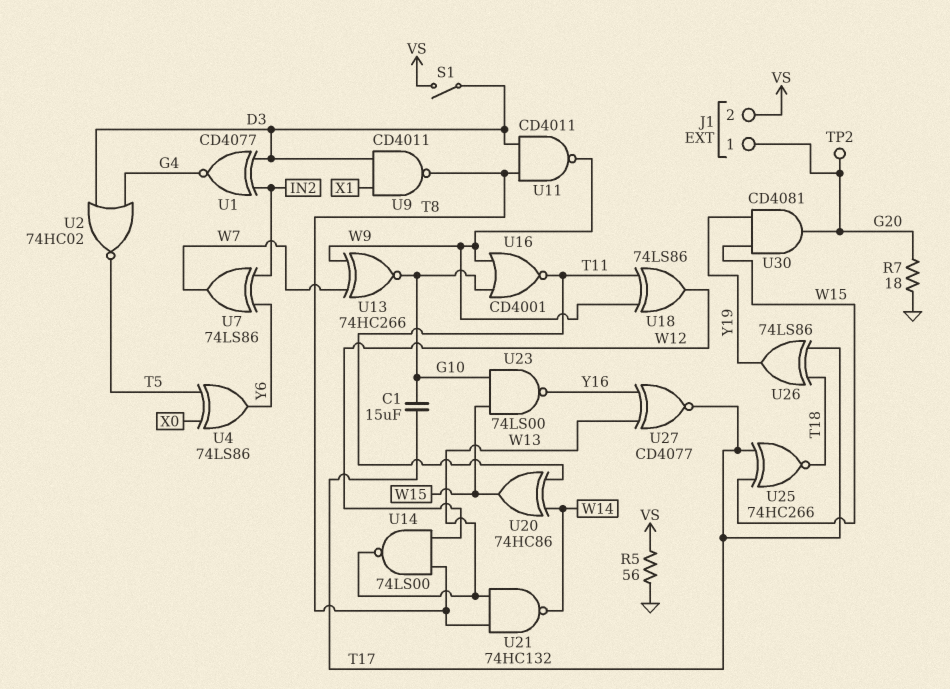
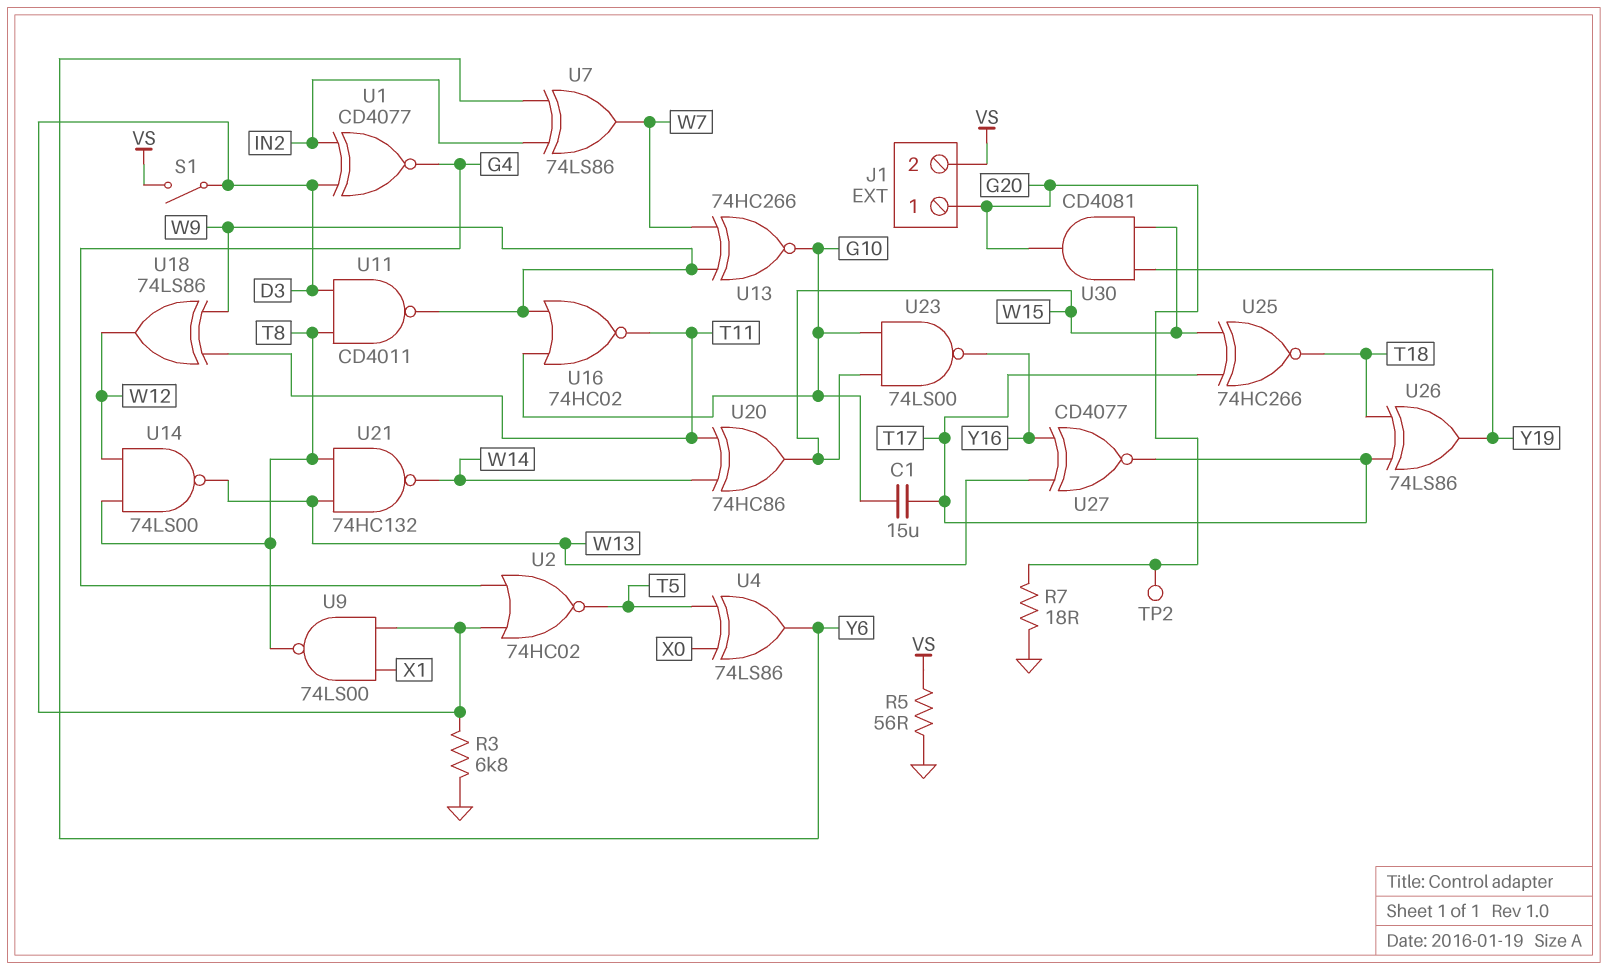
R3: none -> 6.8k (D3, GND)
U9: NAND CD4011 (in D3, in X1, out T8) -> NAND 74LS00 (in D3, in X1, out T8)
U16: NOR CD4001 (in G10, in W9, out T11) -> NOR 74HC02 (in G10, in W9, out T11)

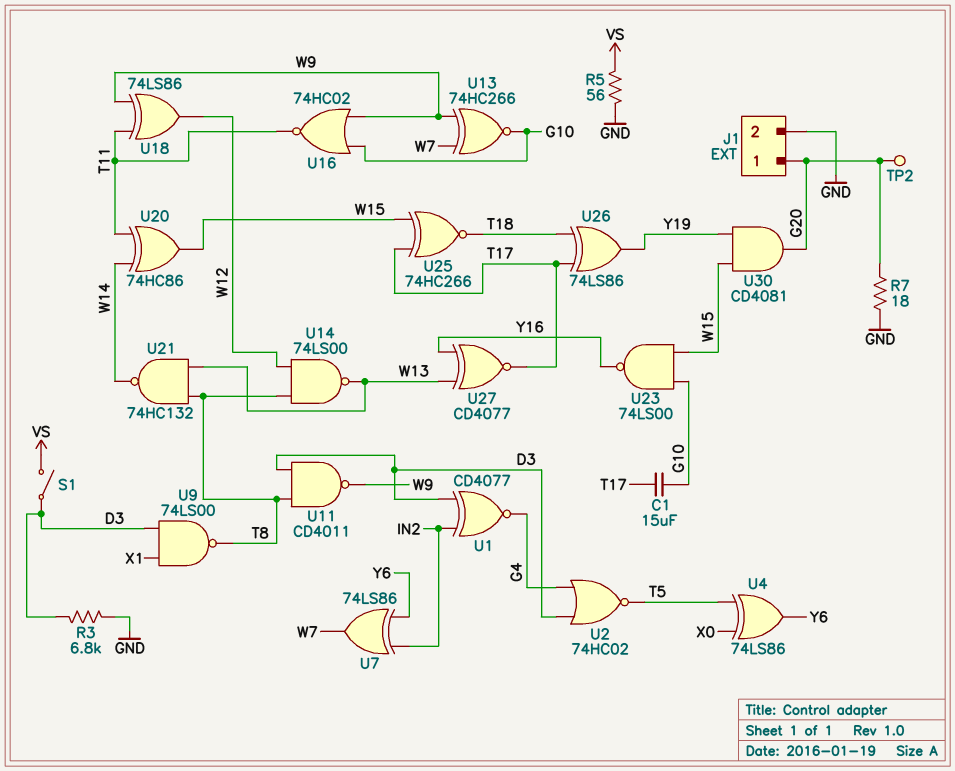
J1 pin 2: VS -> GND

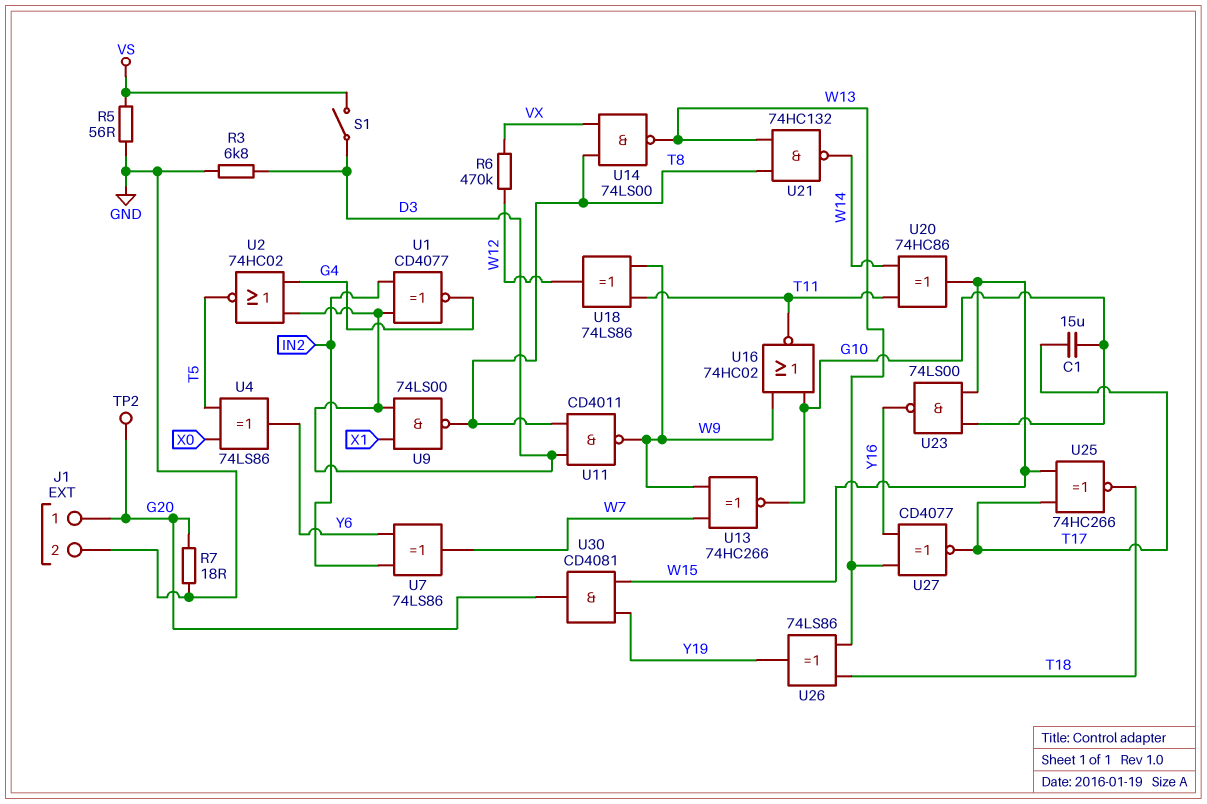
R6: none -> 470k (VX, W12)
U14: NAND 74LS00 (in T8, in W12, out W13) -> NAND 74LS00 (in T8, in VX, out W13)
U26: XOR 74LS86 (in T17, in T18, out Y19) -> XOR 74LS86 (in T18, in W13, out Y19)

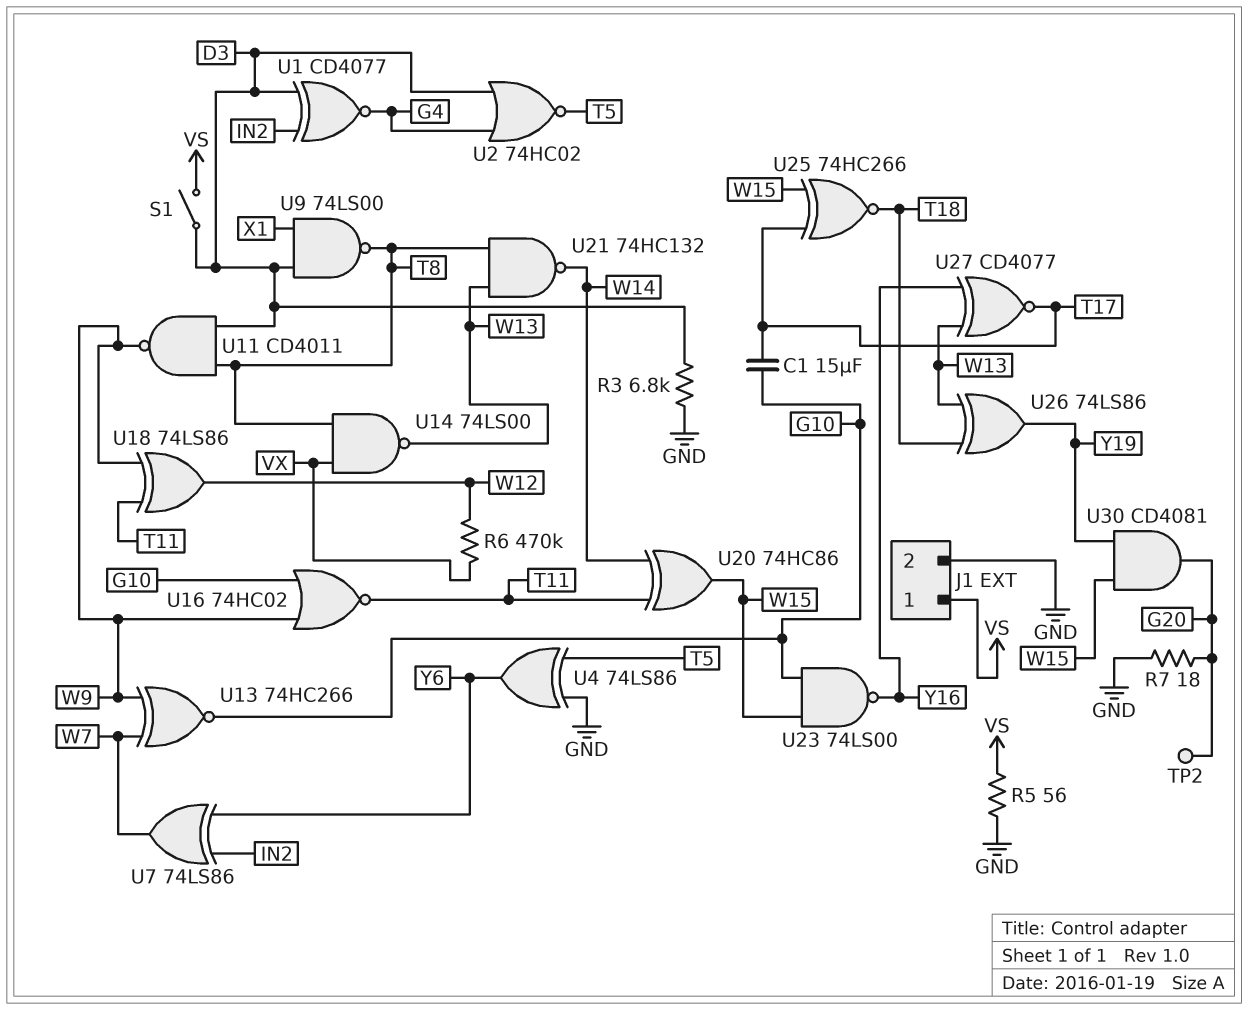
J1 pin 1: G20 -> VS
U4: XOR 74LS86 (in T5, in X0, out Y6) -> XOR 74LS86 (in GND, in T5, out Y6)

